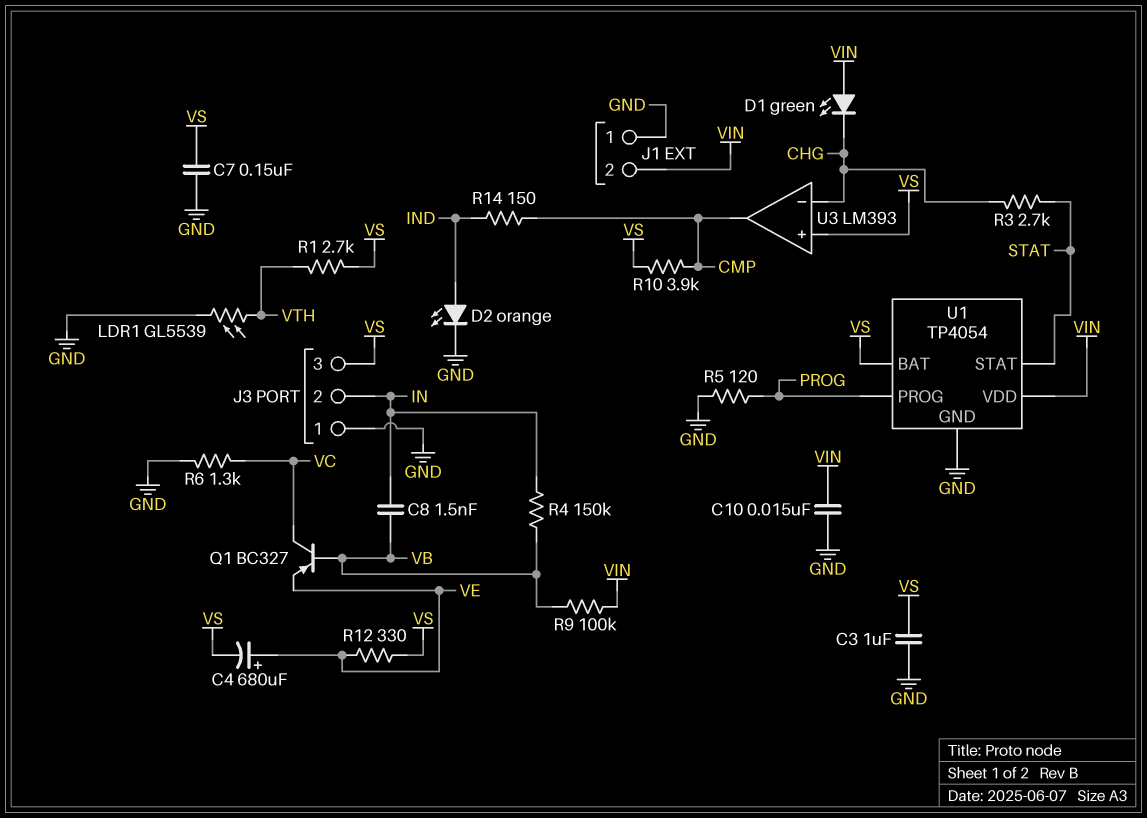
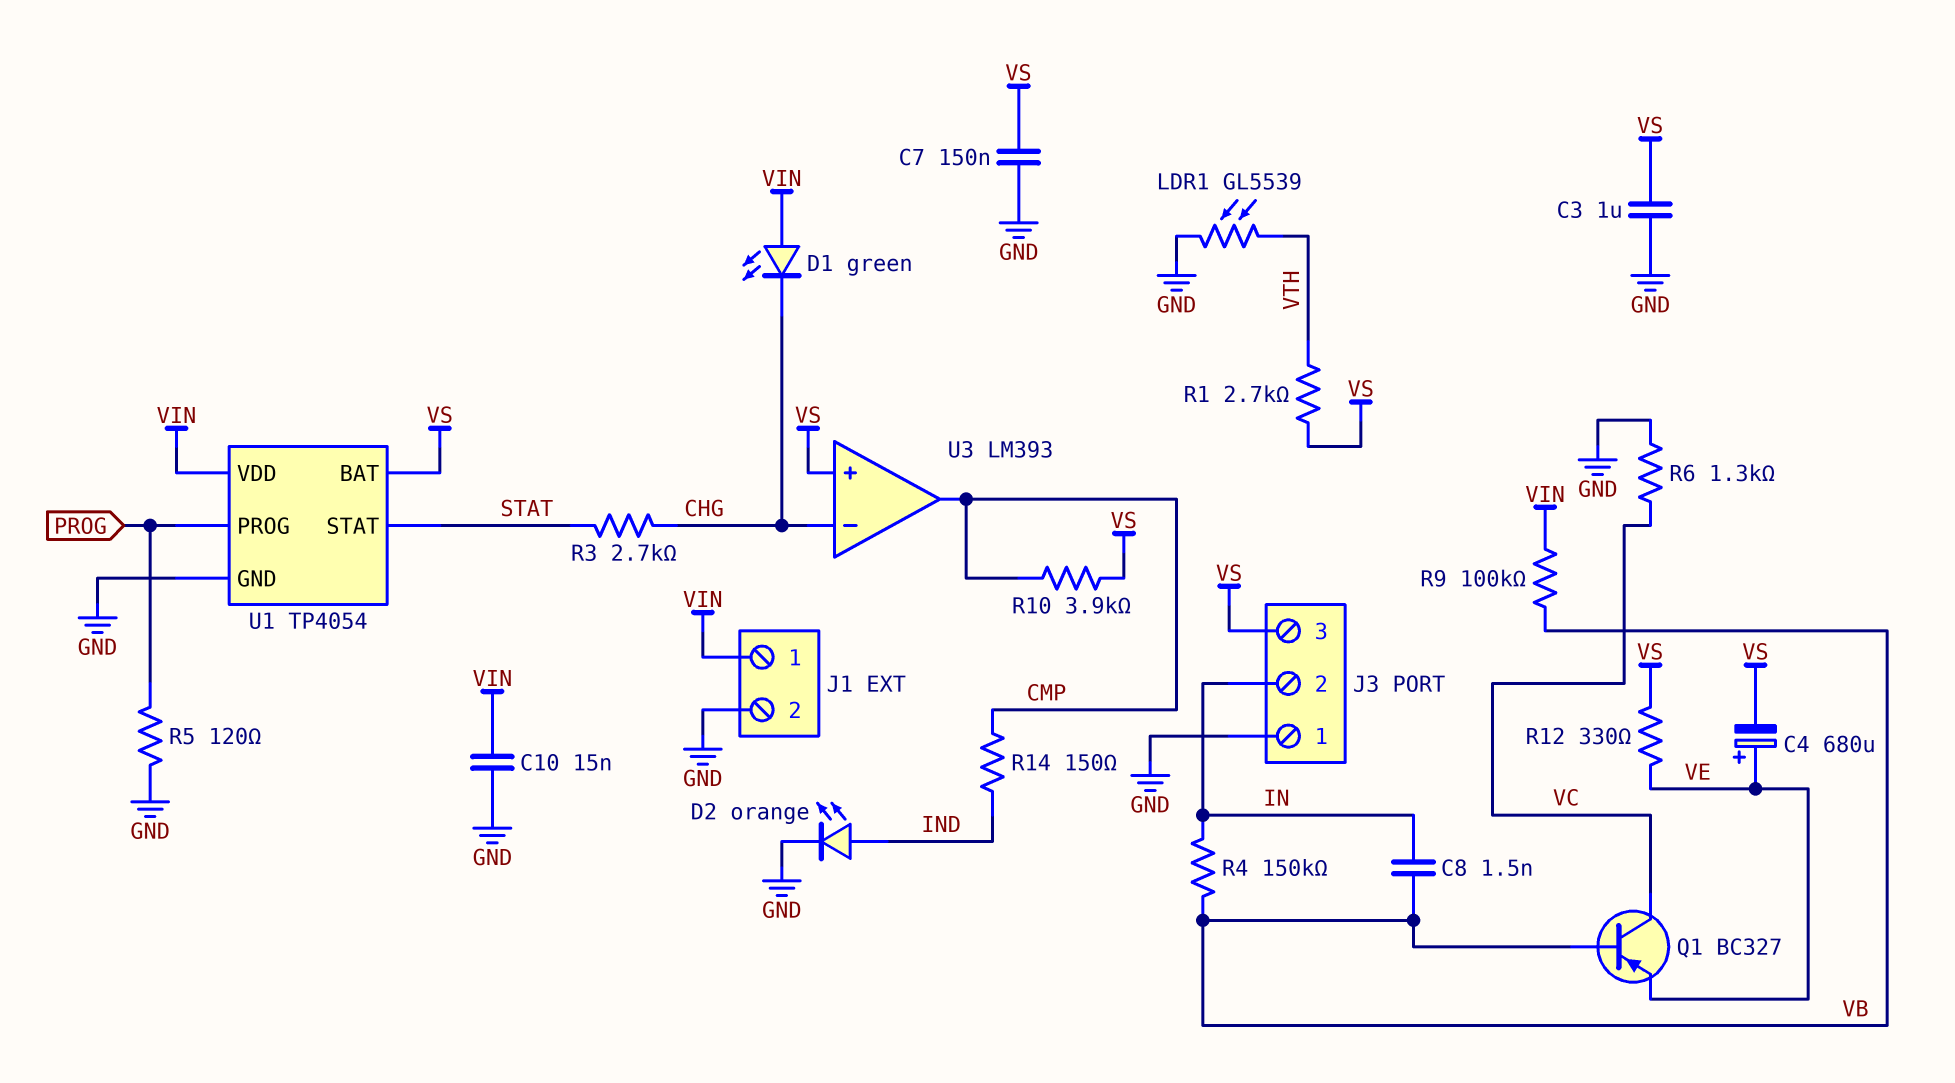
J1 pin 1: GND -> VIN
J1 pin 2: VIN -> GND

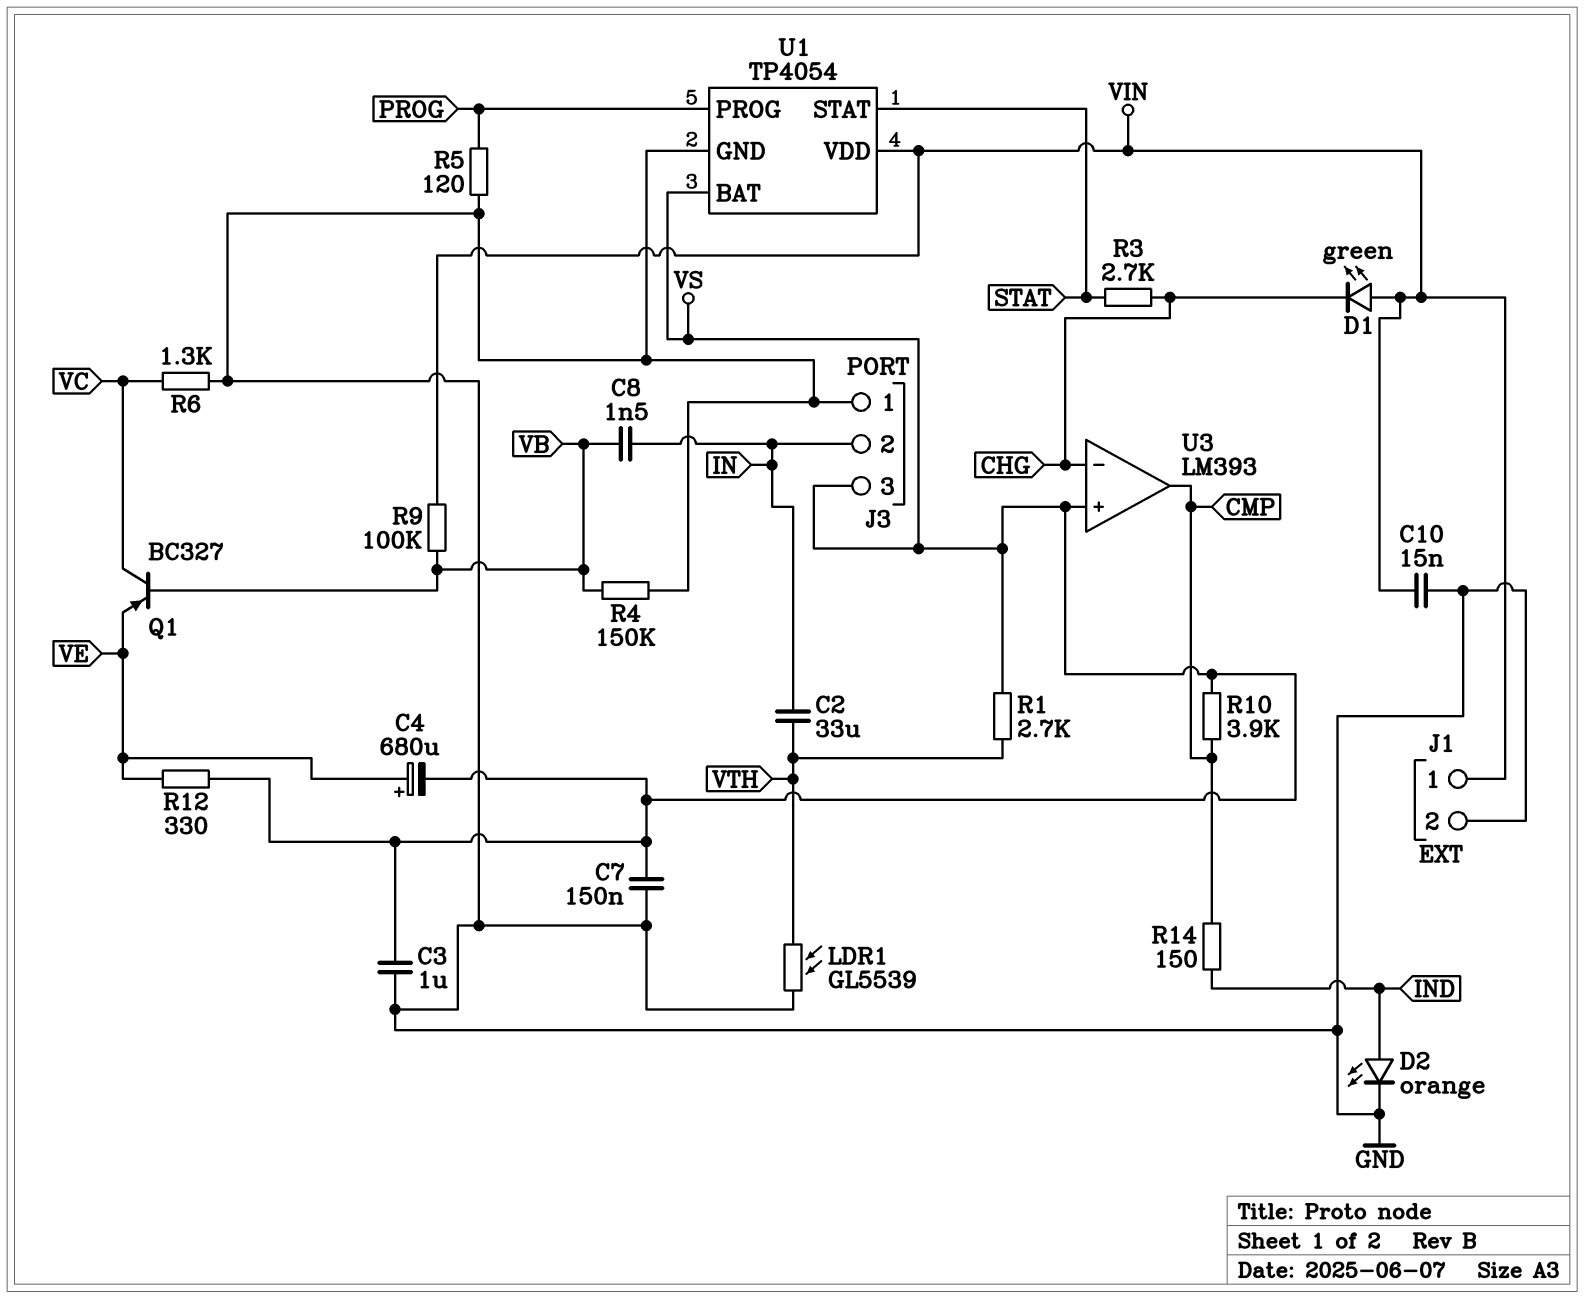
C2: none -> 33uF (IN, VTH)
R4: 150k (IN, VB) -> 150k (GND, VB)

